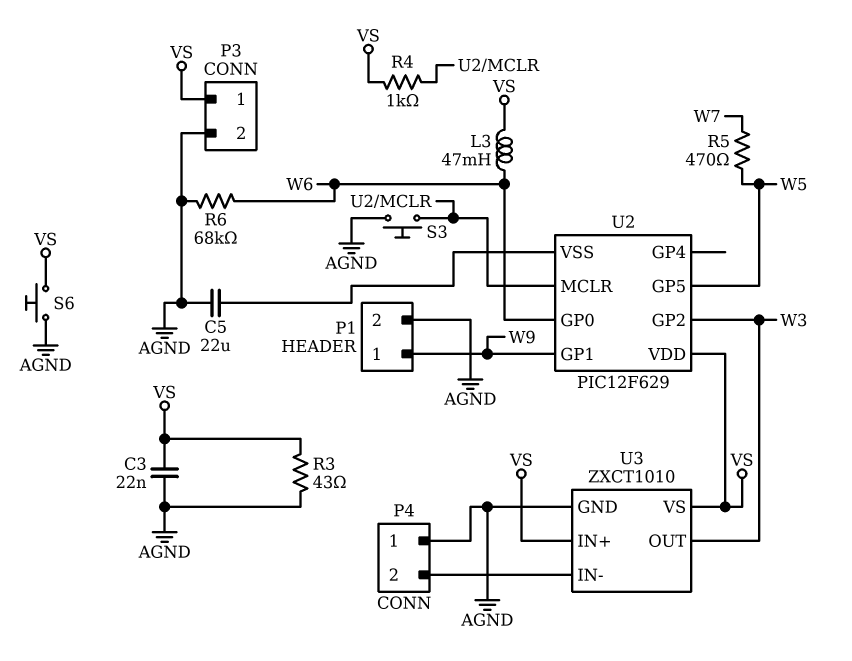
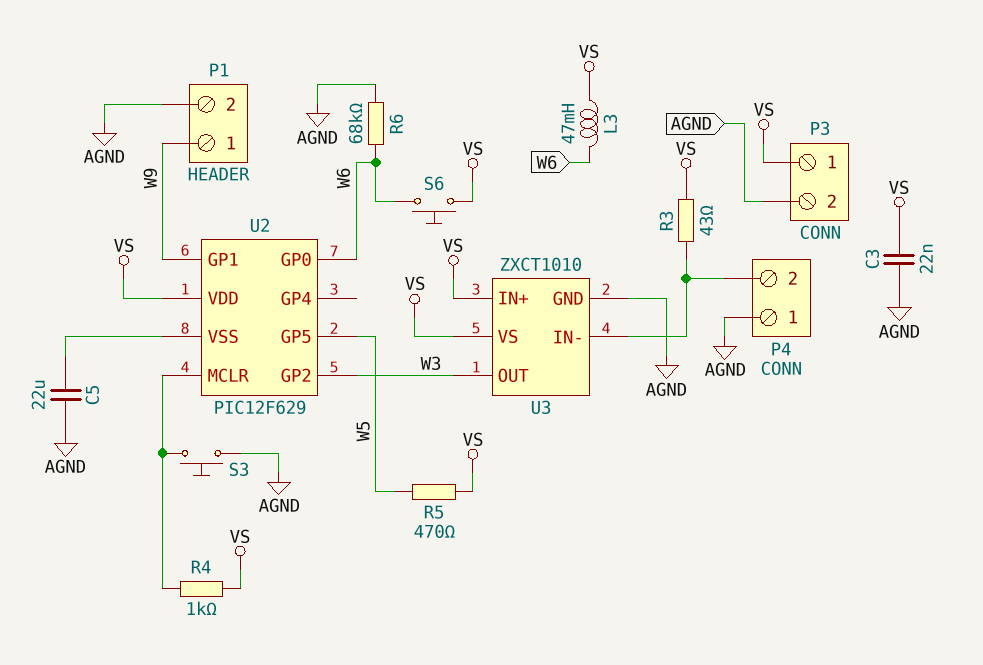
R3: 43 (AGND, VS) -> 43 (P4/2, VS)
R5: 470 (W5, W7) -> 470 (VS, W5)
S6: button (AGND, VS) -> button (VS, W6)

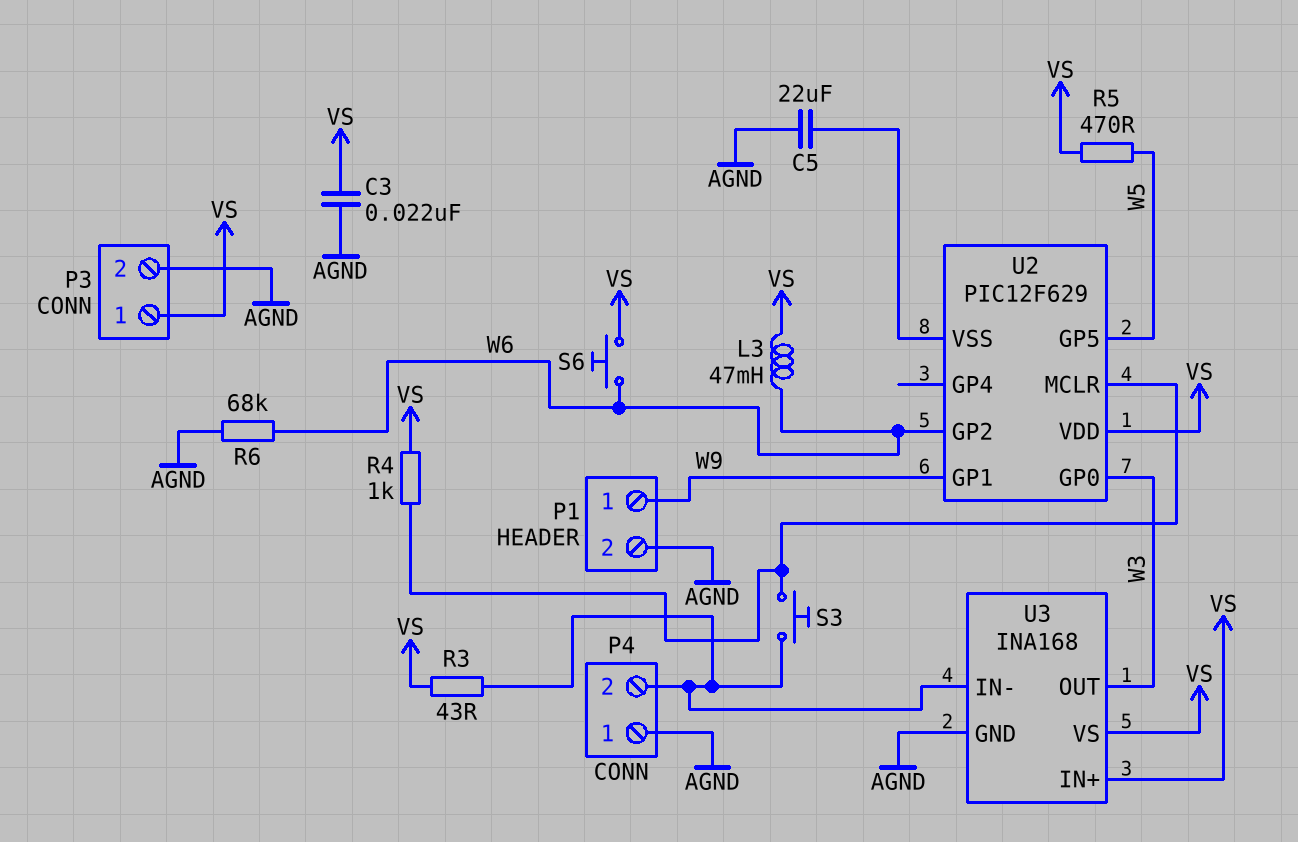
S3: button (AGND, U2/MCLR) -> button (P4/2, U2/MCLR)
U2 pin GP0: W6 -> W3
U2 pin GP2: W3 -> W6
U3: ZXCT1010 -> INA168

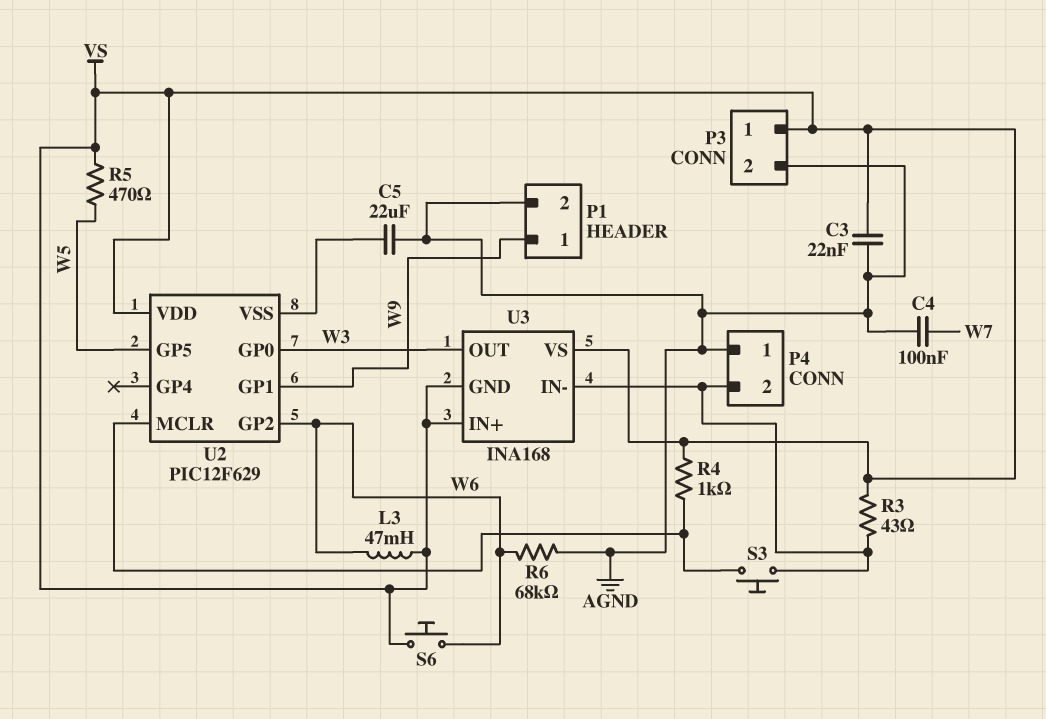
C4: none -> 100nF (AGND, W7)
U3 pin GND: AGND -> VS

